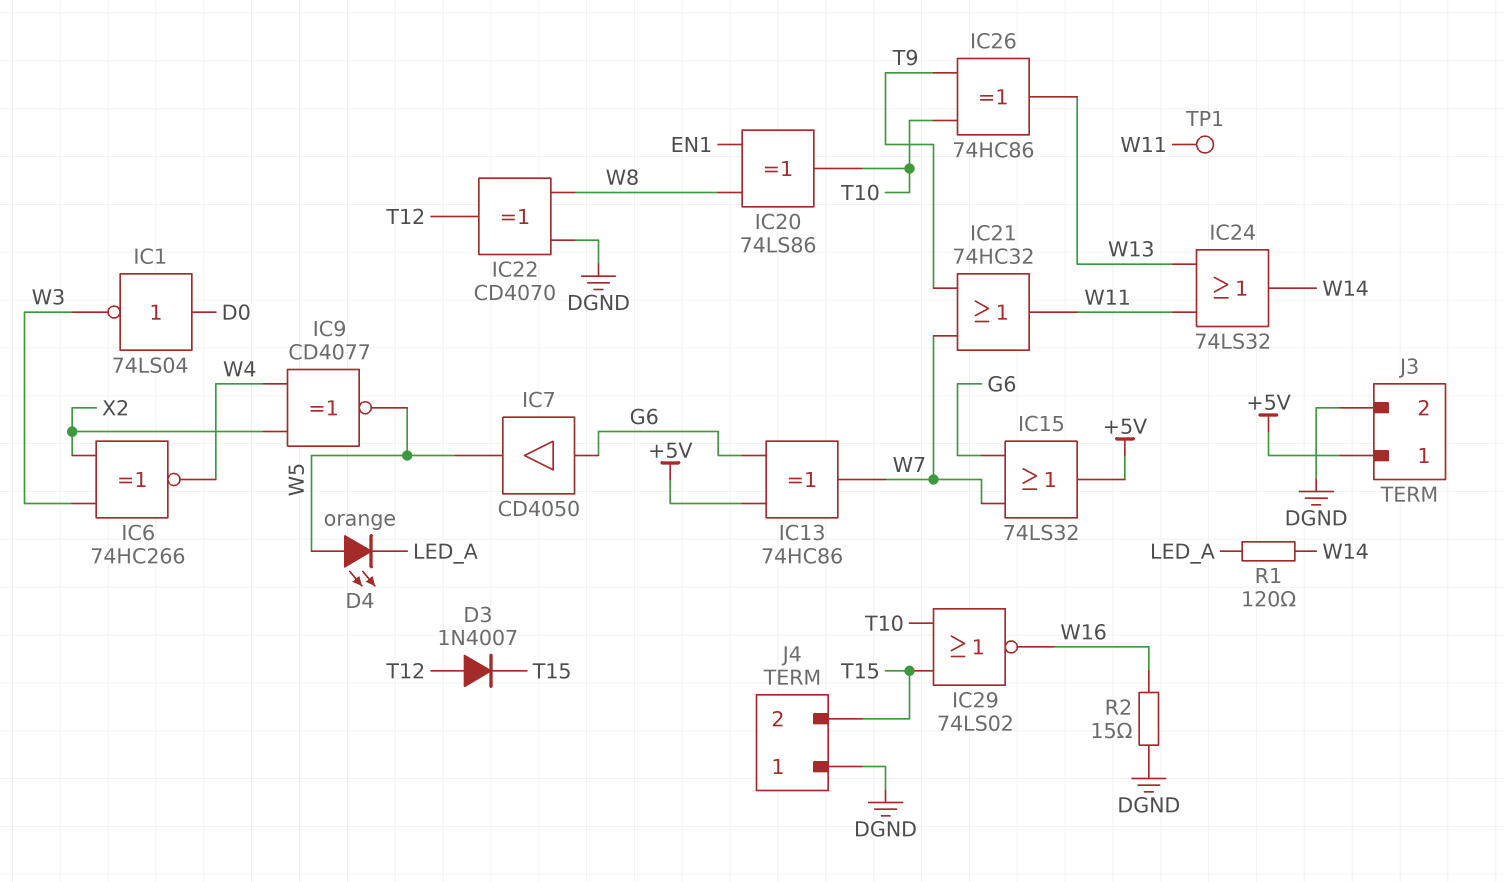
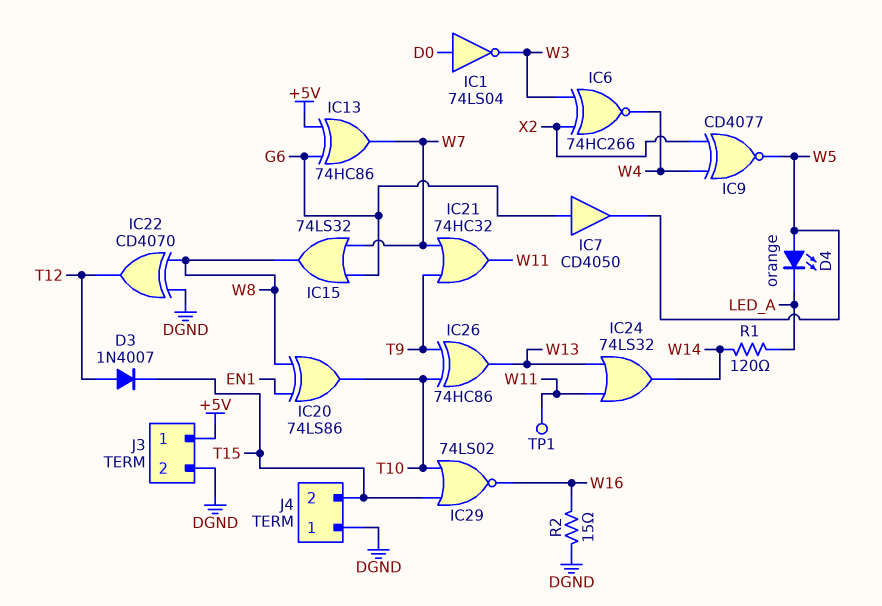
IC15: OR 74LS32 (in G6, in W7, out +5V) -> OR 74LS32 (in G6, in W7, out W8)

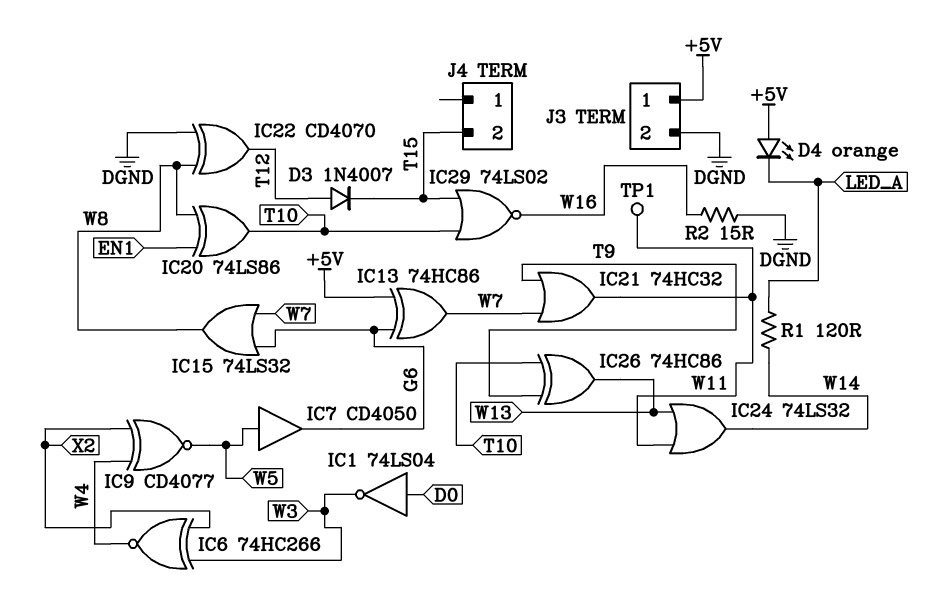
D4: LED orange (A W5, K LED_A) -> LED orange (A +5V, K LED_A)
IC7: buffer CD4050 (in G6, out W5) -> buffer CD4050 (in W5, out G6)
J4 pin 1: DGND -> none

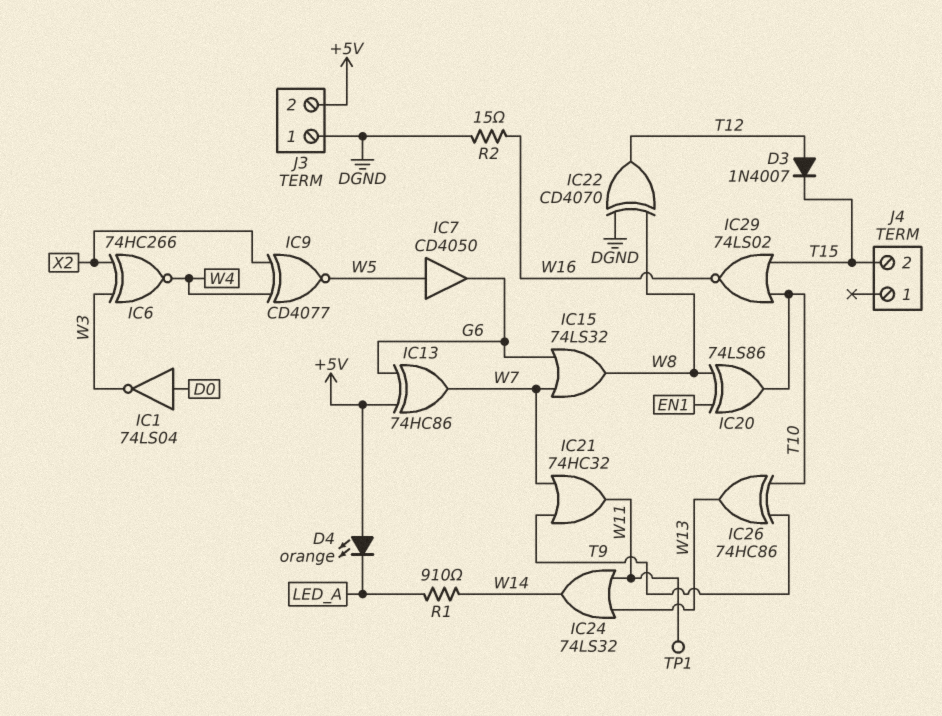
J3 pin 1: +5V -> DGND
J3 pin 2: DGND -> +5V
R1: 120 (LED_A, W14) -> 910 (LED_A, W14)

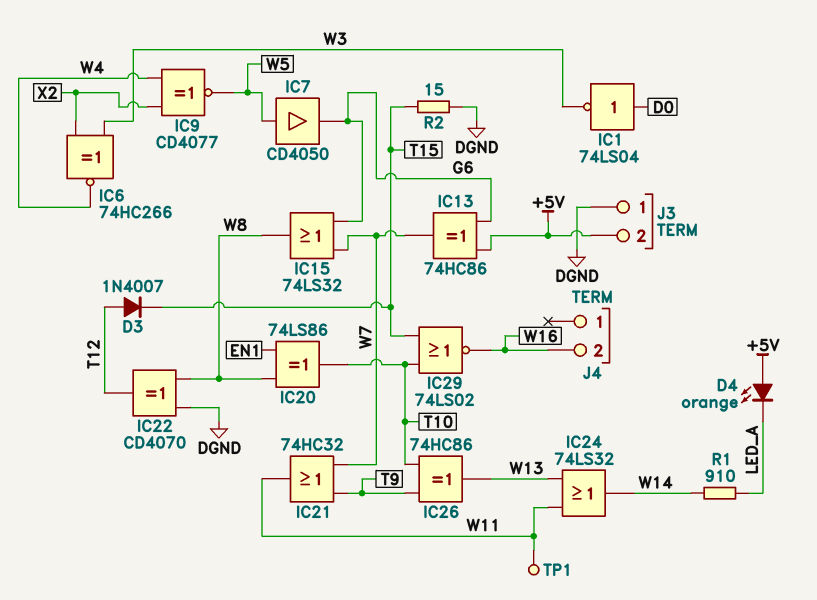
J4 pin 2: T15 -> W16
R2: 15 (DGND, W16) -> 15 (DGND, T15)

